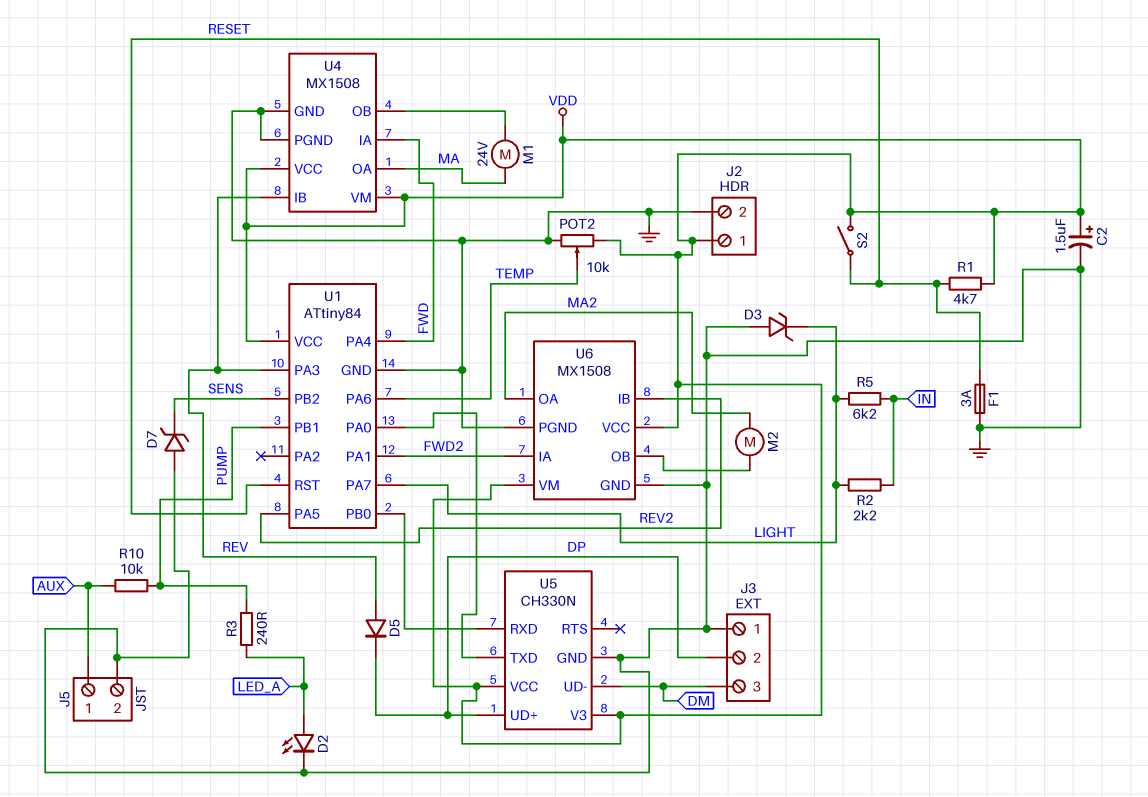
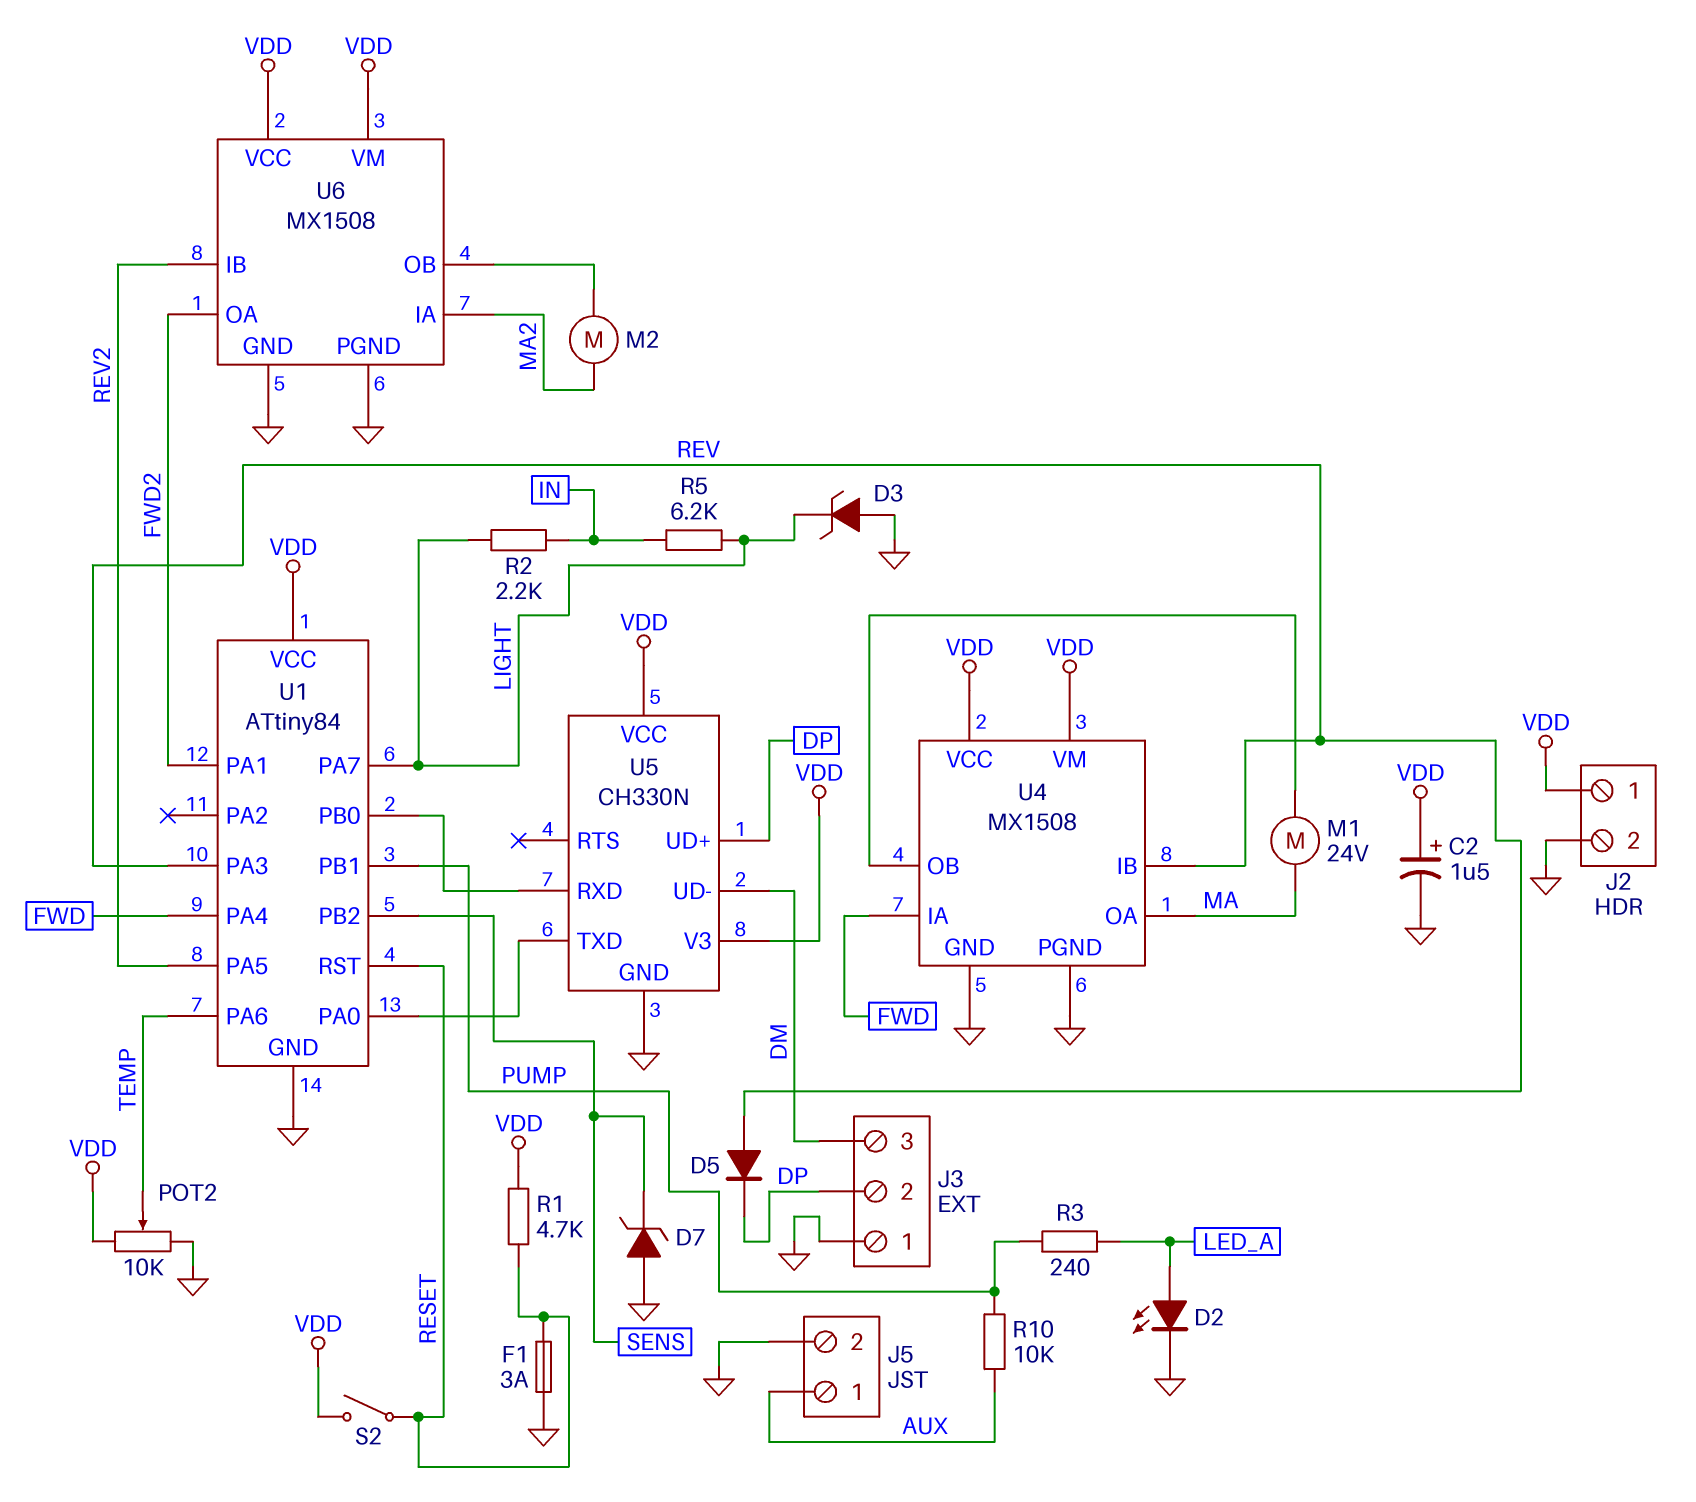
U6 pin IA: FWD2 -> MA2
U6 pin OA: MA2 -> FWD2

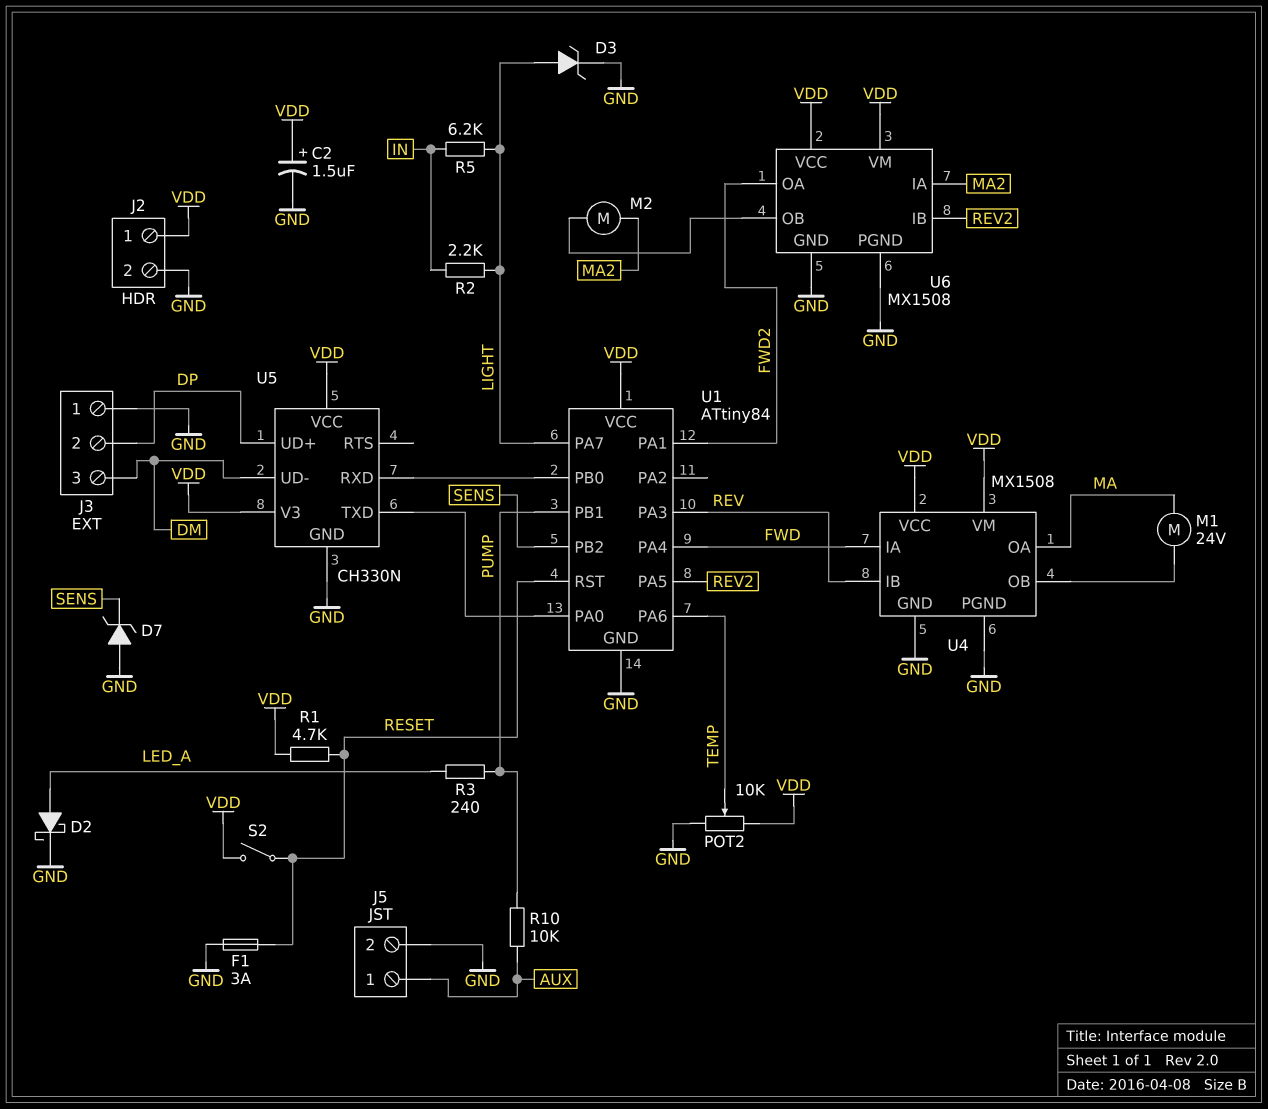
D2: LED (A LED_A, K GND) -> schottky (A LED_A, K GND)
D3: zener (A GND, K LIGHT) -> zener (A LIGHT, K GND)
D5: diode (A REV, K DP) -> none

